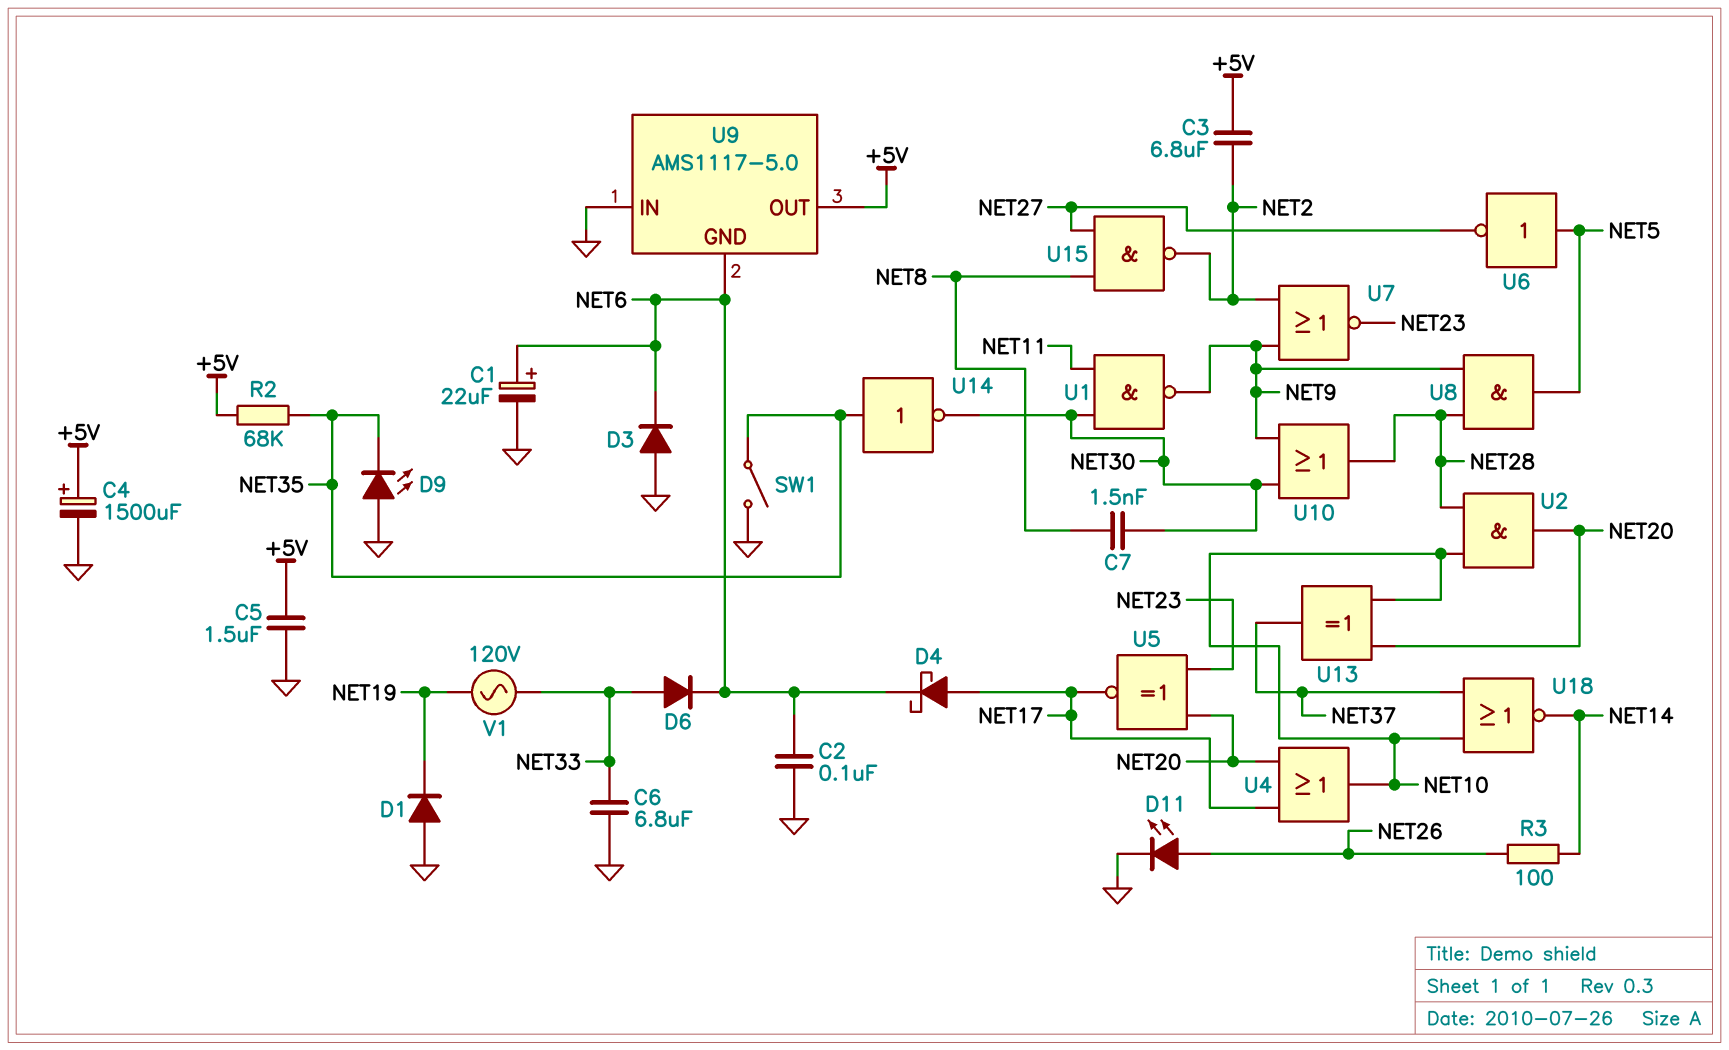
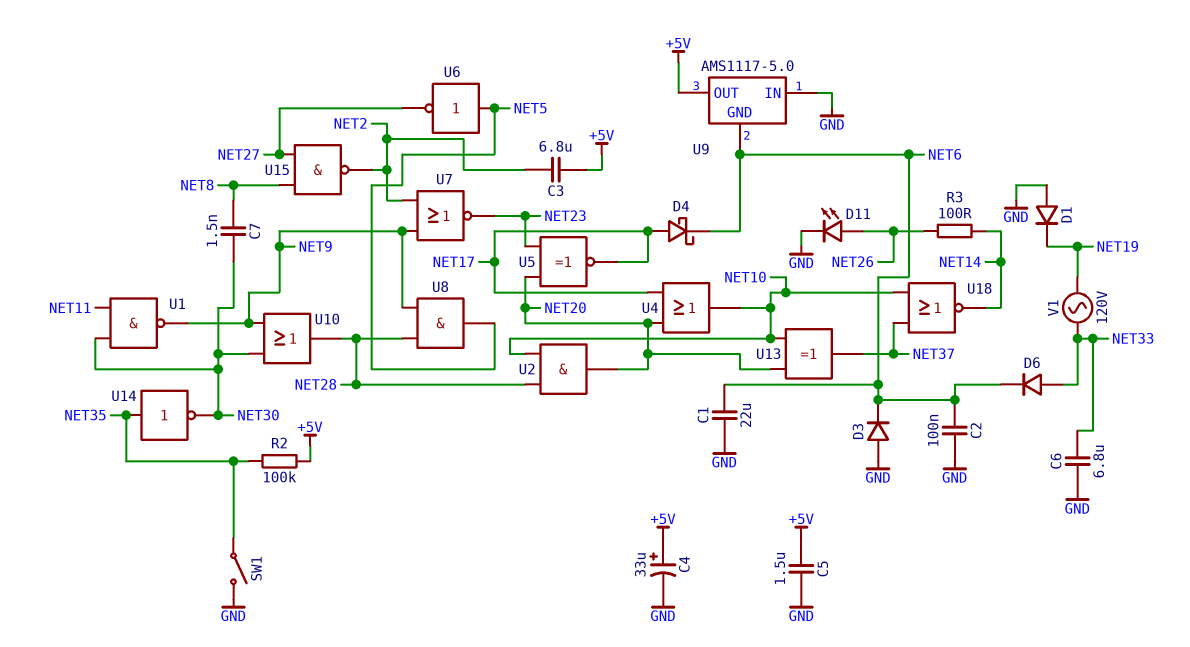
C1: 22uF (plus NET6, minus GND) -> 22uF (GND, NET6)
C4: 1500uF (plus +5V, minus GND) -> 33uF (plus +5V, minus GND)
D9: LED (A GND, K NET35) -> none
R2: 68k (+5V, NET35) -> 100k (+5V, NET35)

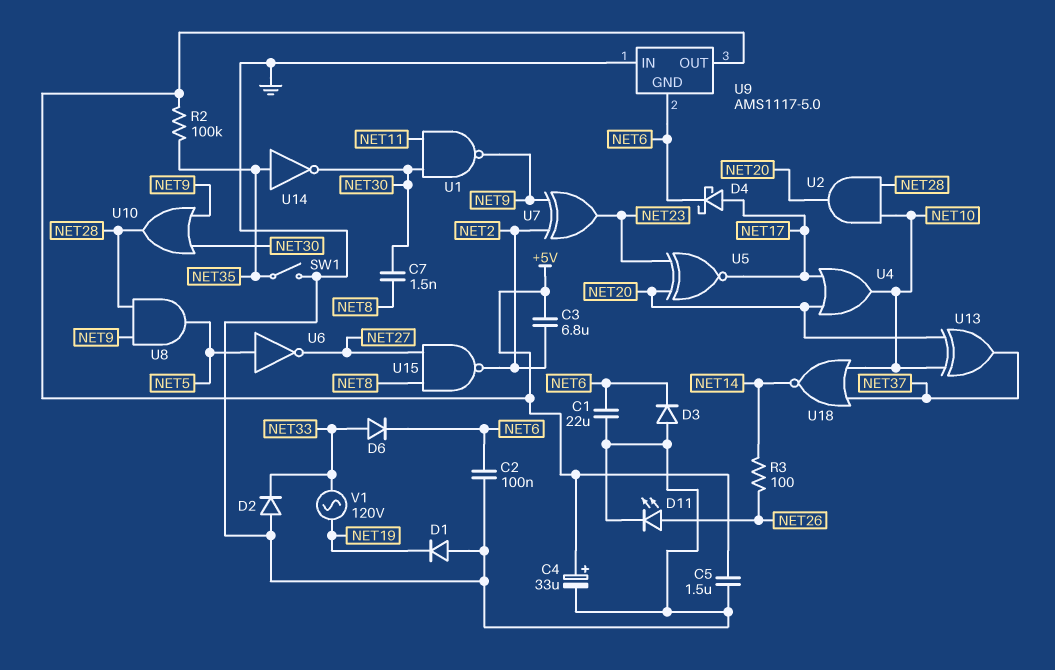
C6: 6.8uF (GND, NET33) -> none
D2: none -> diode (A GND, K NET33)
U7: NOR (in NET2, in NET9, out NET23) -> XOR (in NET2, in NET9, out NET23)

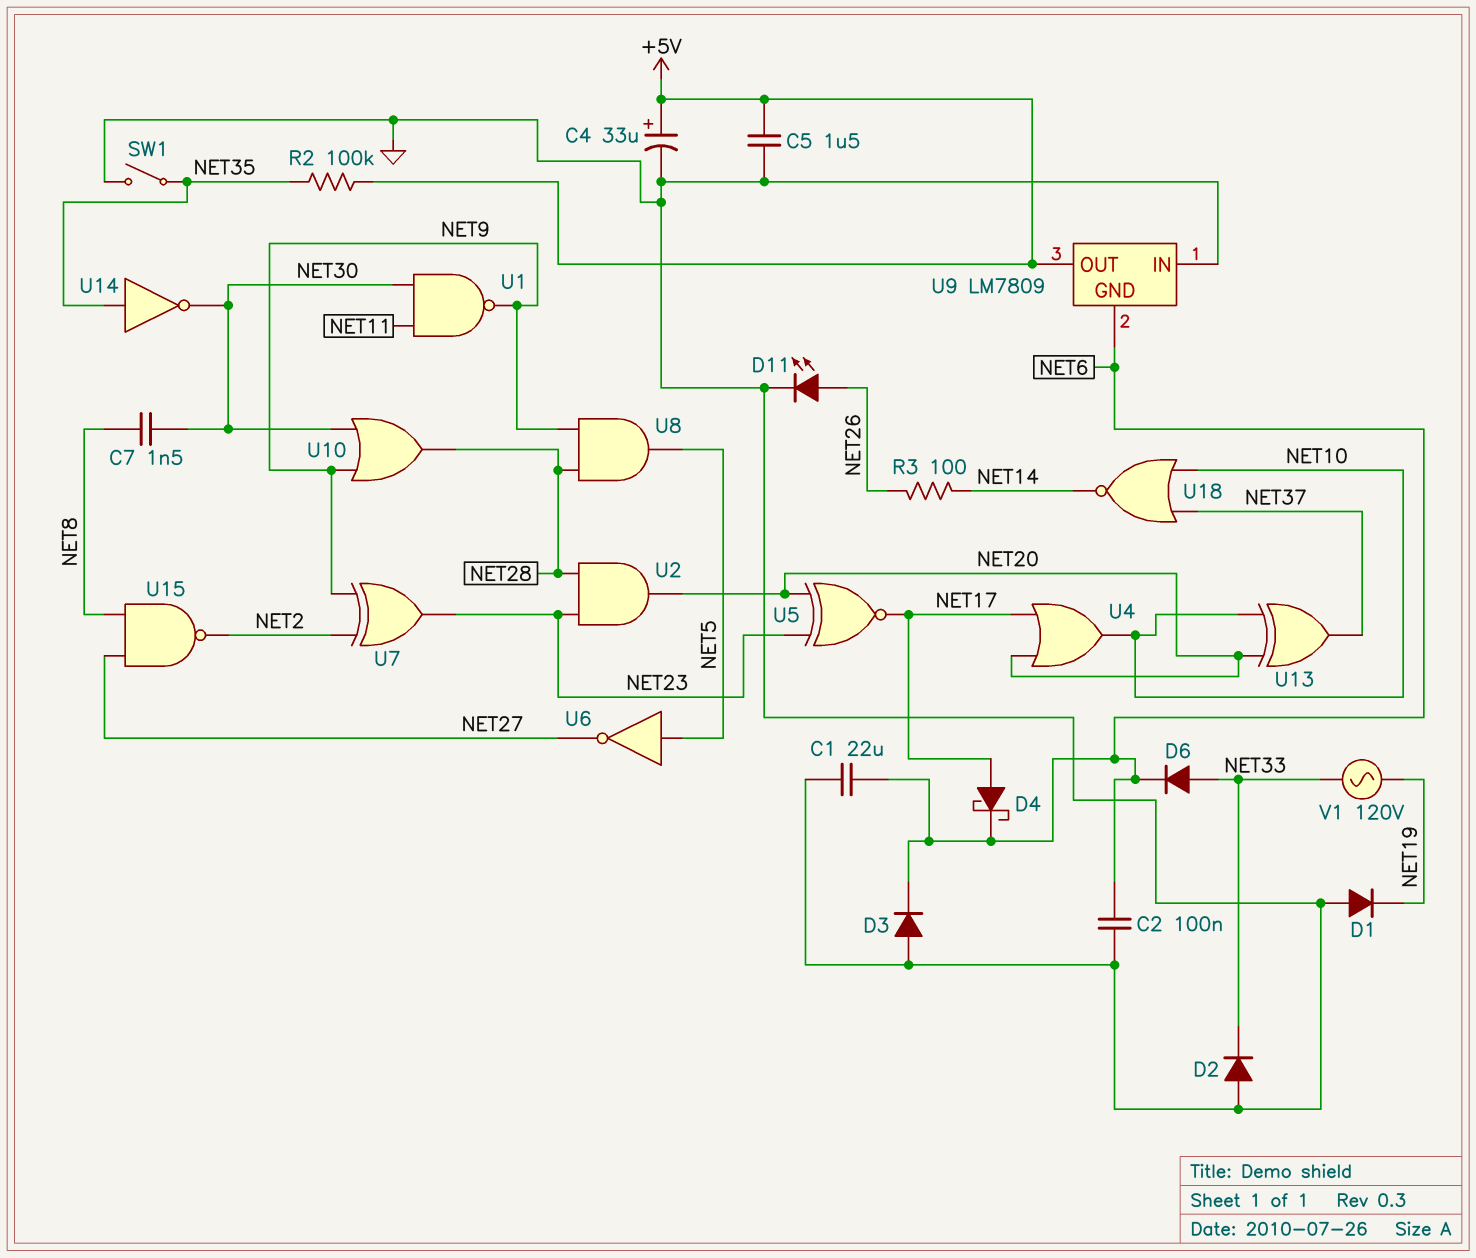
C3: 6.8uF (+5V, NET2) -> none
U2: AND (in NET10, in NET28, out NET20) -> AND (in NET23, in NET28, out NET20)
U9: AMS1117-5.0 -> LM7809

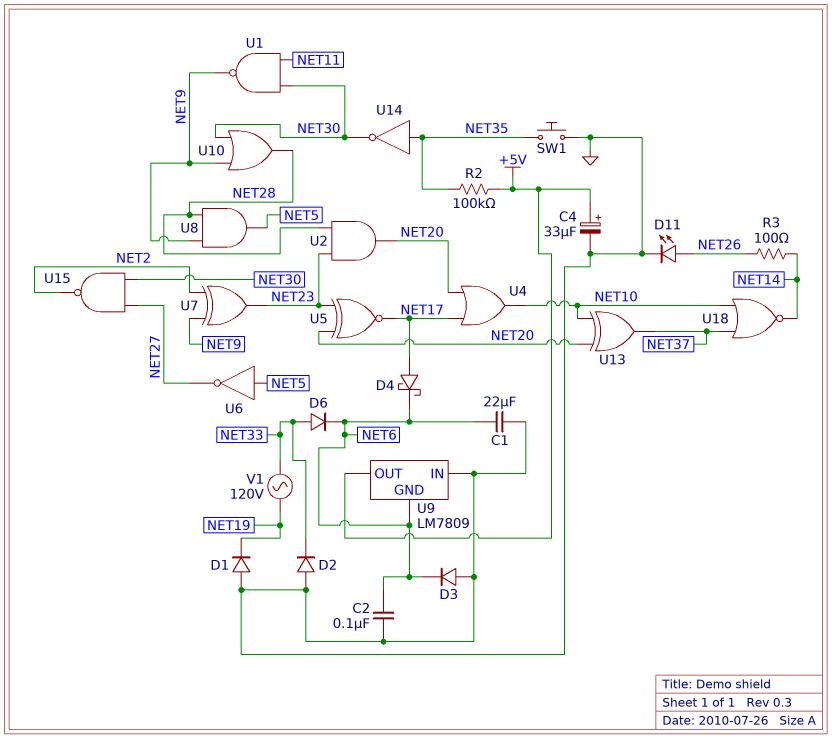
C5: 1.5uF (+5V, GND) -> none
C7: 1.5nF (NET8, NET30) -> none
SW1: switch (GND, NET35) -> button (GND, NET35)
U15: NAND (in NET8, in NET27, out NET2) -> NAND (in NET27, in NET30, out NET2)

